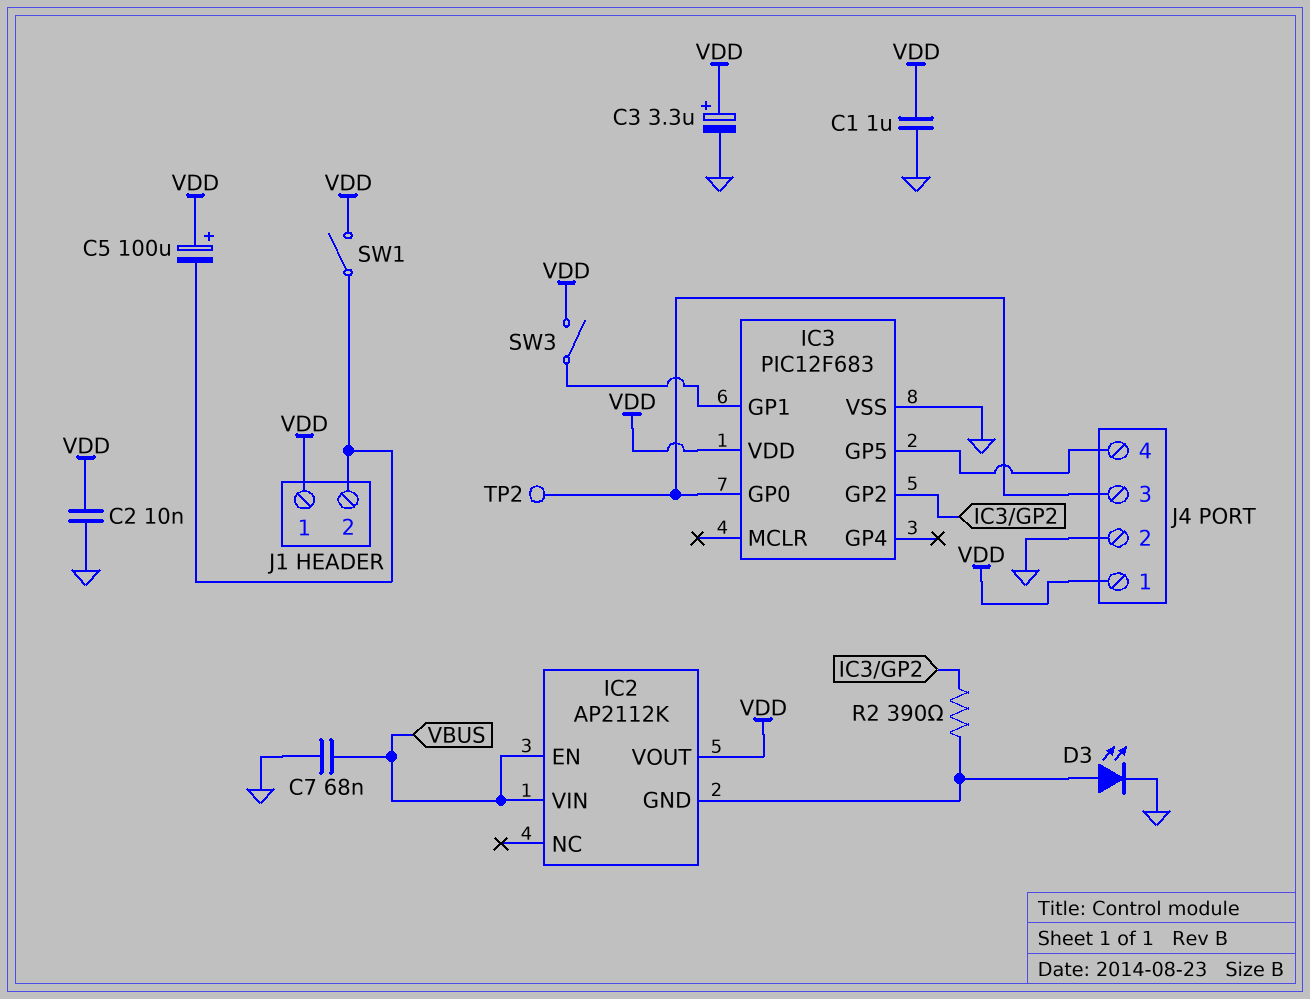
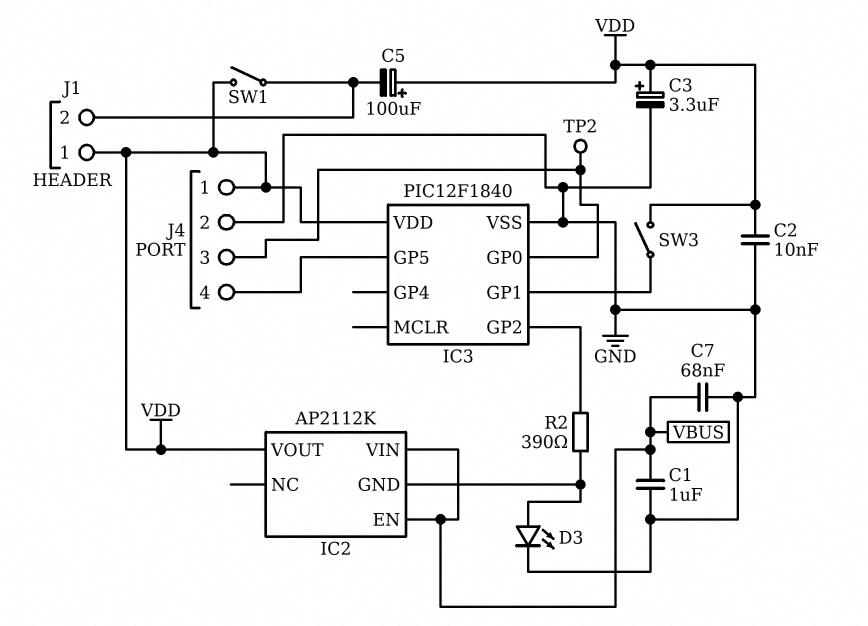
C1: 1uF (GND, VDD) -> 1uF (GND, VBUS)
IC3: PIC12F683 -> PIC12F1840

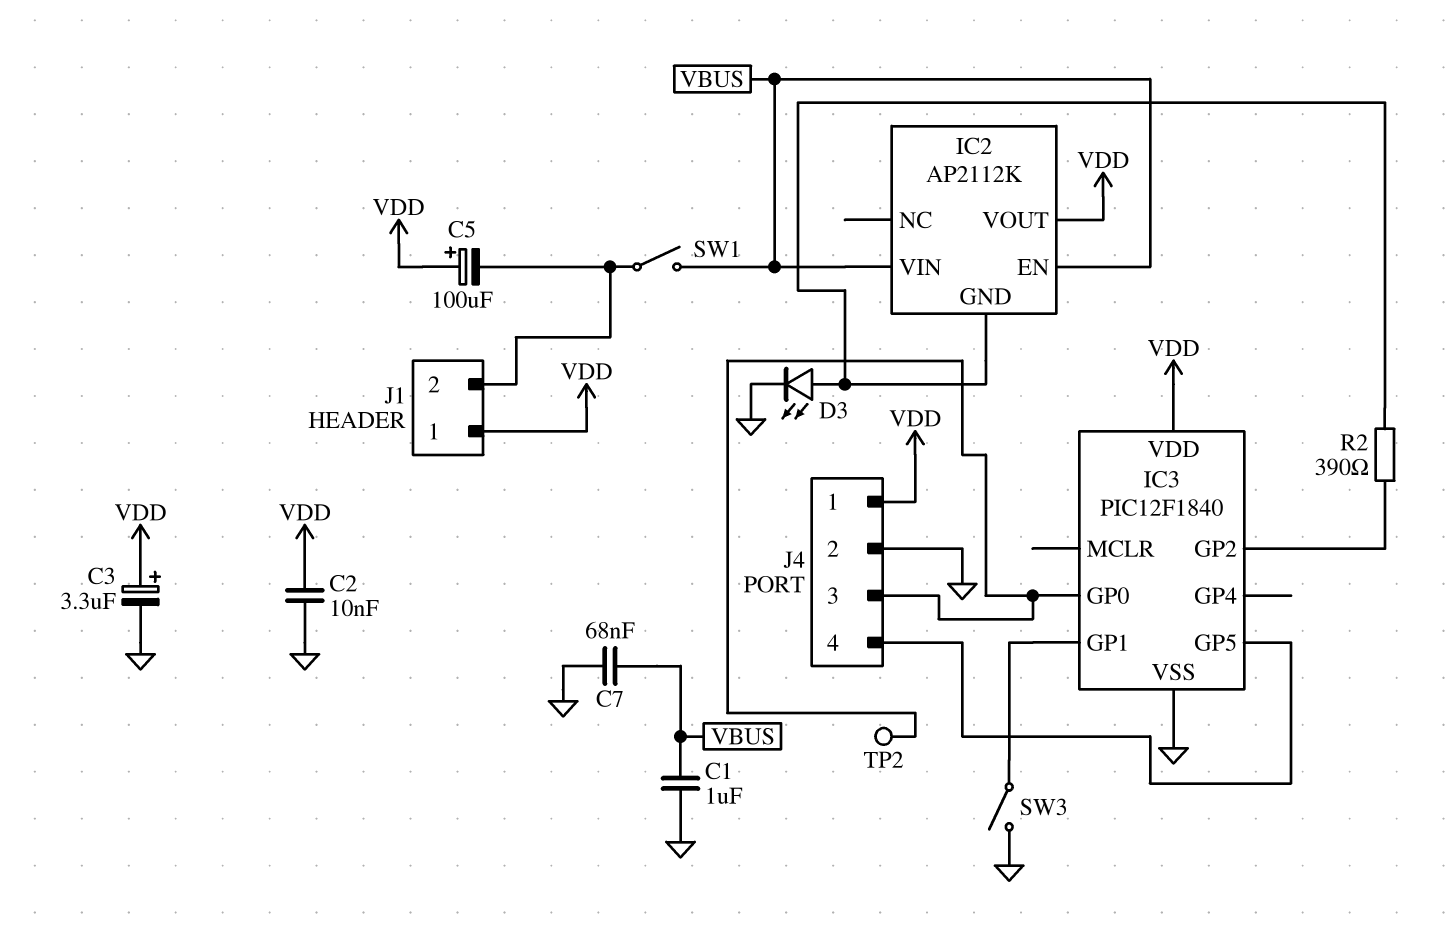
SW1: switch (J1/2, VDD) -> switch (J1/2, VBUS)
SW3: switch (IC3/GP1, VDD) -> switch (GND, IC3/GP1)

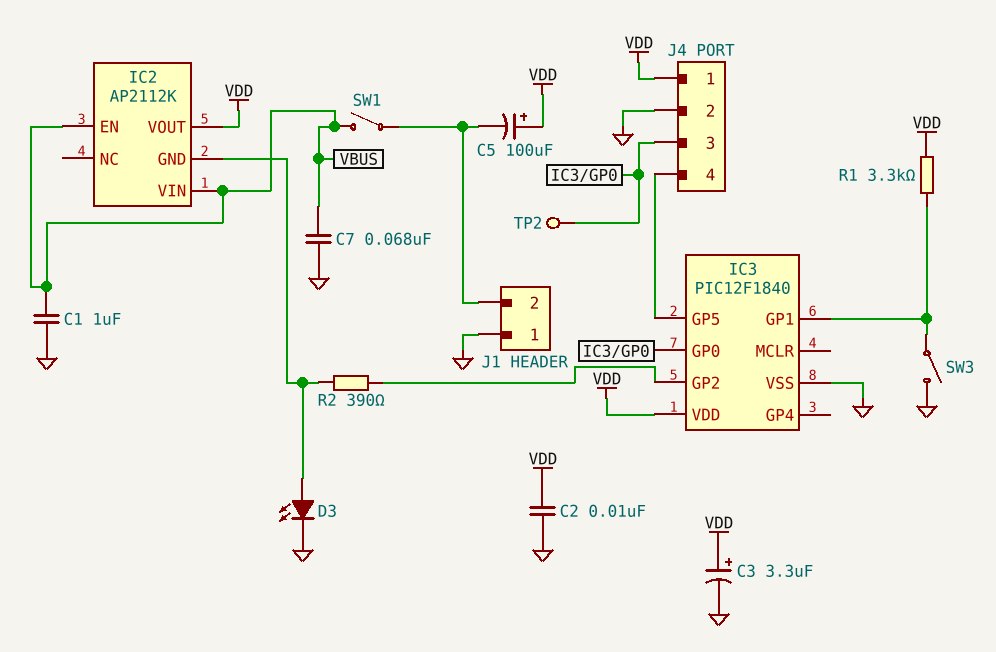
J1 pin 1: VDD -> GND
R1: none -> 3.3k (IC3/GP1, VDD)

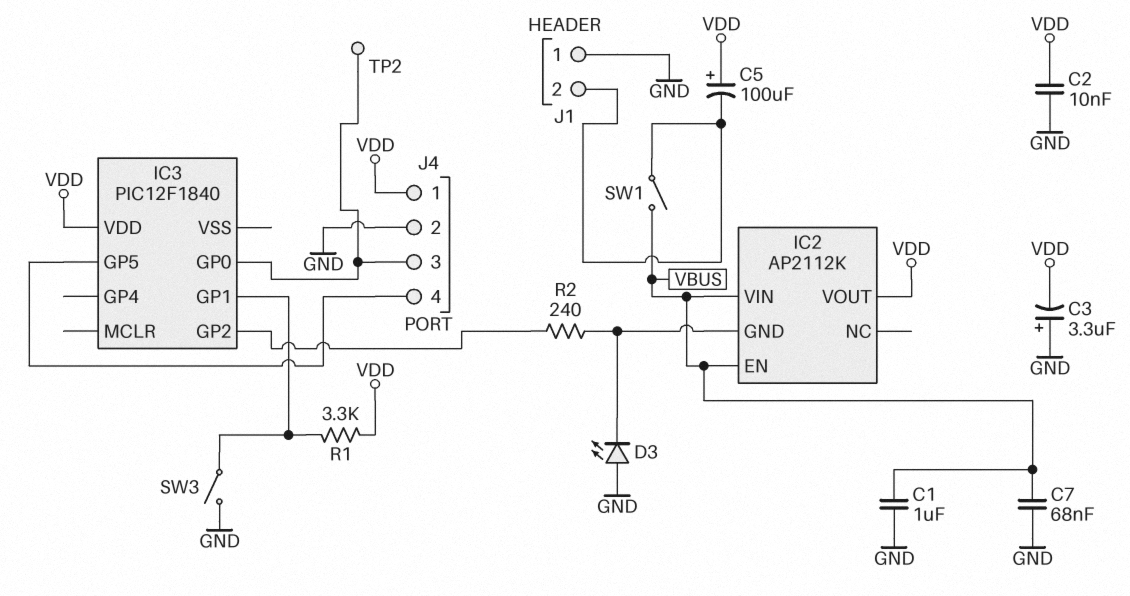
C3: 3.3uF (plus VDD, minus GND) -> 3.3uF (plus GND, minus VDD)
D3: LED (A IC2/GND, K GND) -> LED (A GND, K IC2/GND)
IC3 pin VSS: GND -> none
R2: 390 (IC2/GND, IC3/GP2) -> 240 (IC2/GND, IC3/GP2)

